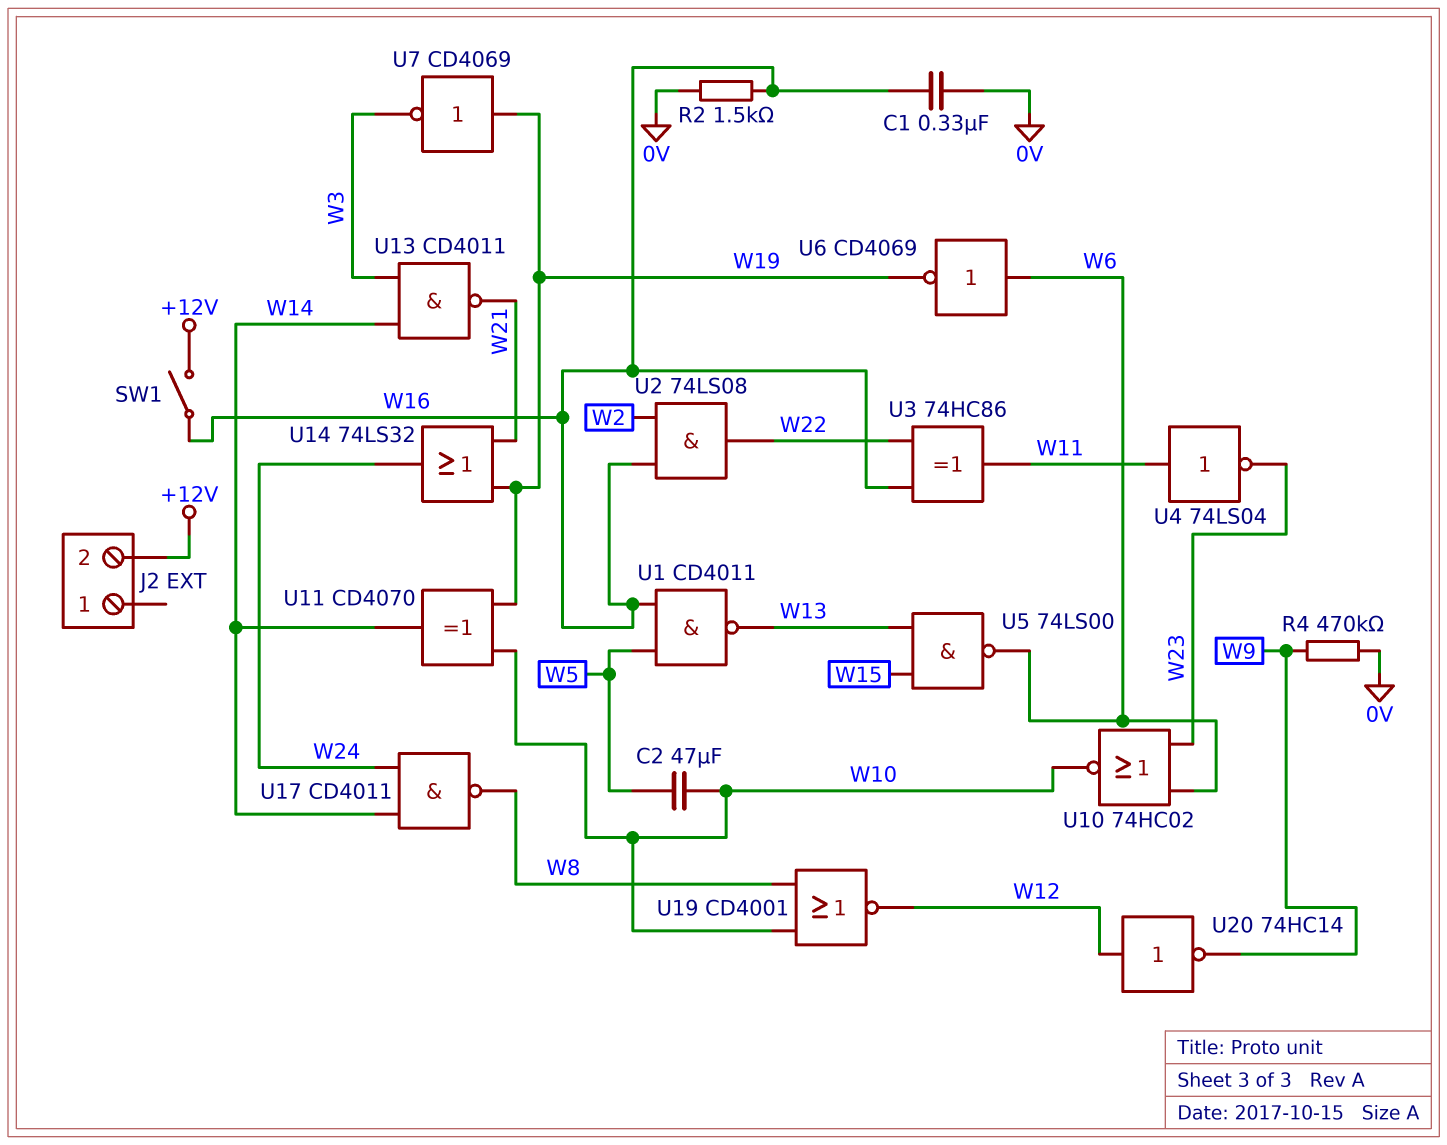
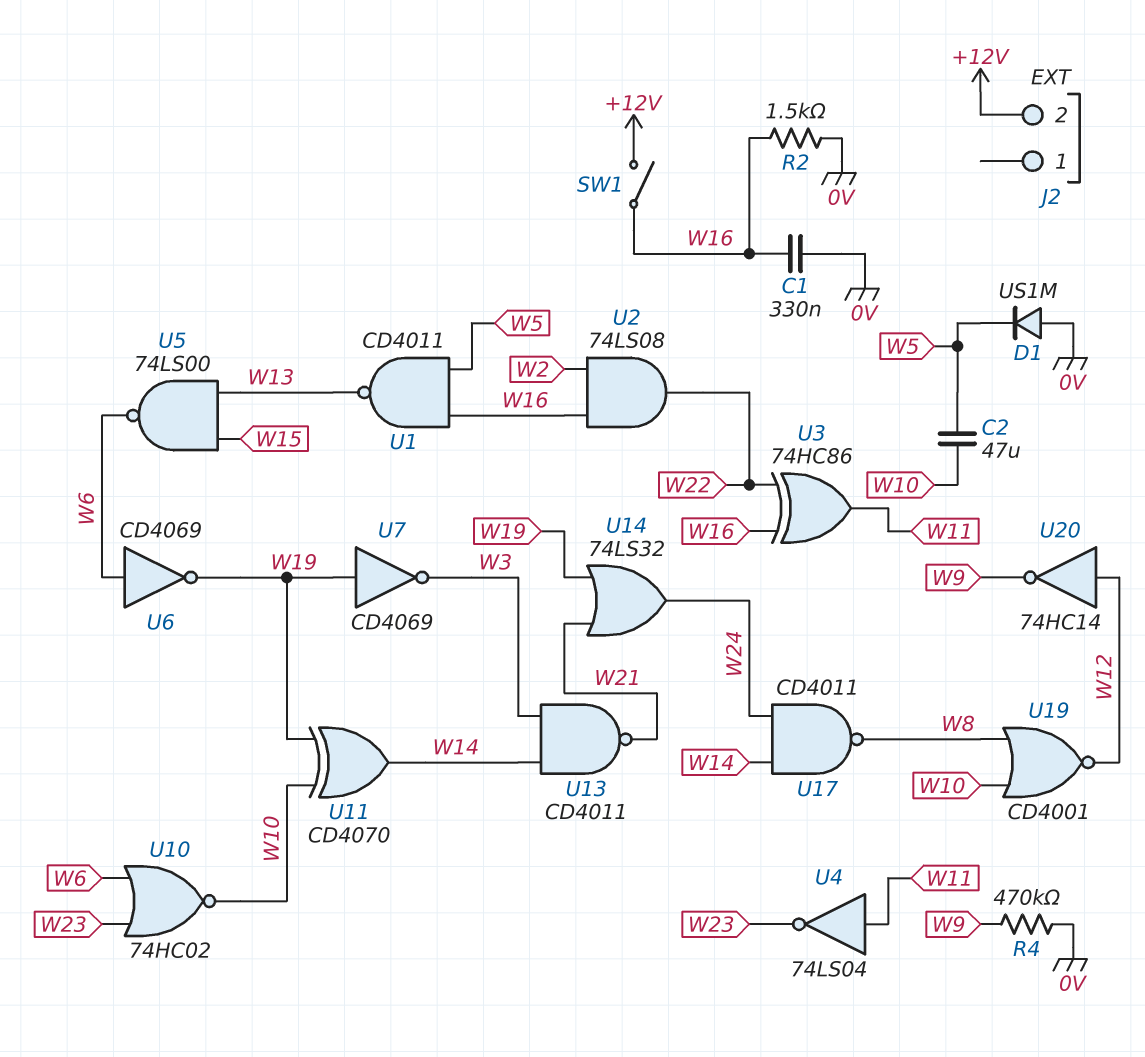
D1: none -> diode US1M (A 0V, K W5)

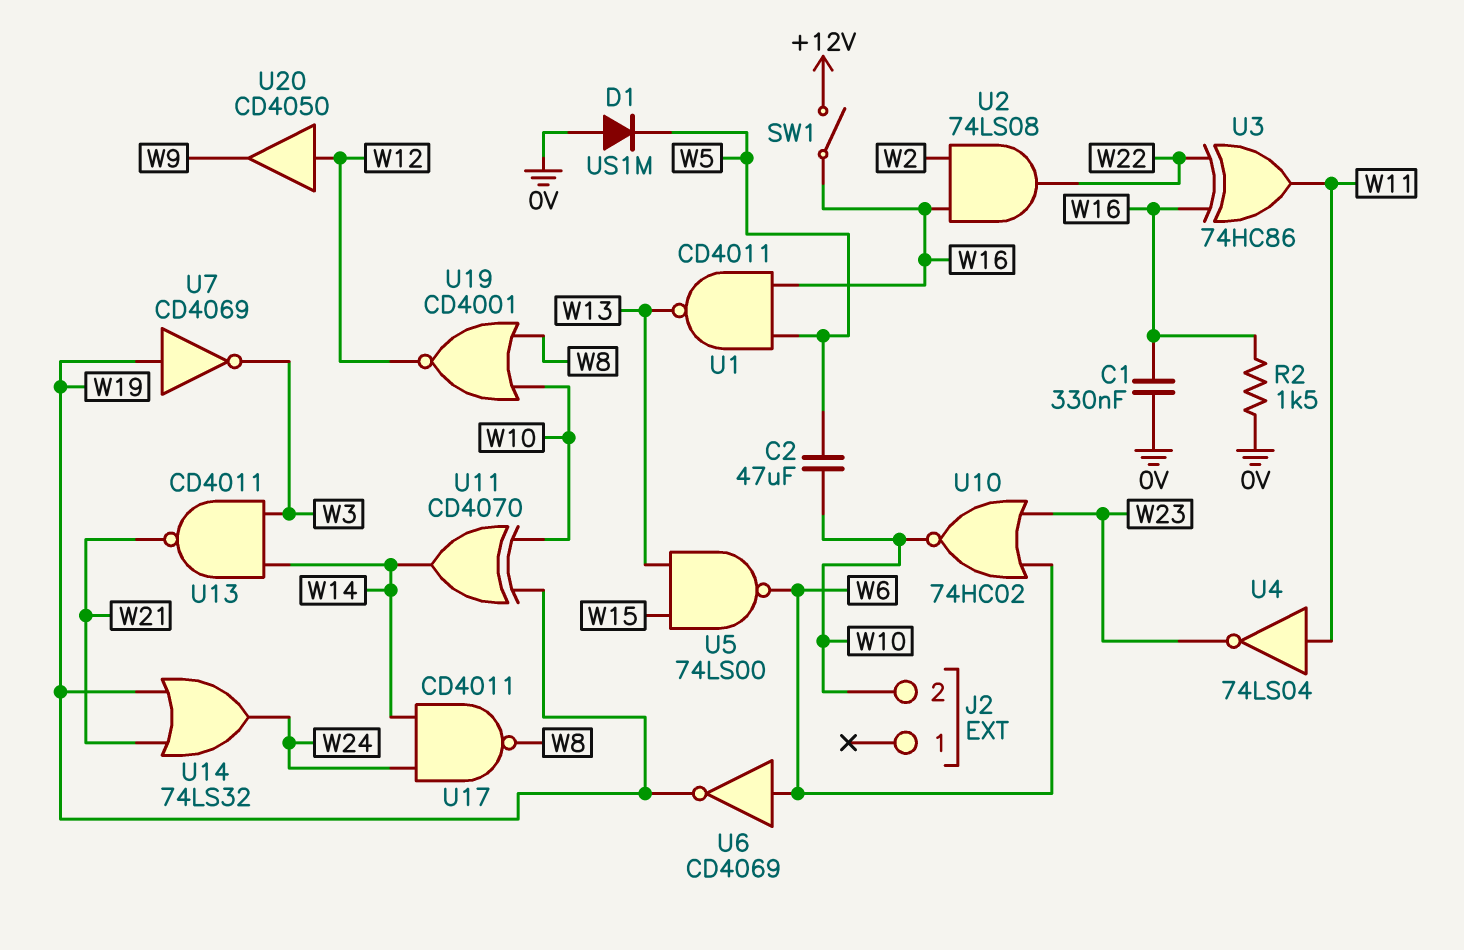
J2 pin 2: +12V -> W10
R4: 470k (0V, W9) -> none
U20: NOT 74HC14 (in W12, out W9) -> buffer CD4050 (in W12, out W9)

